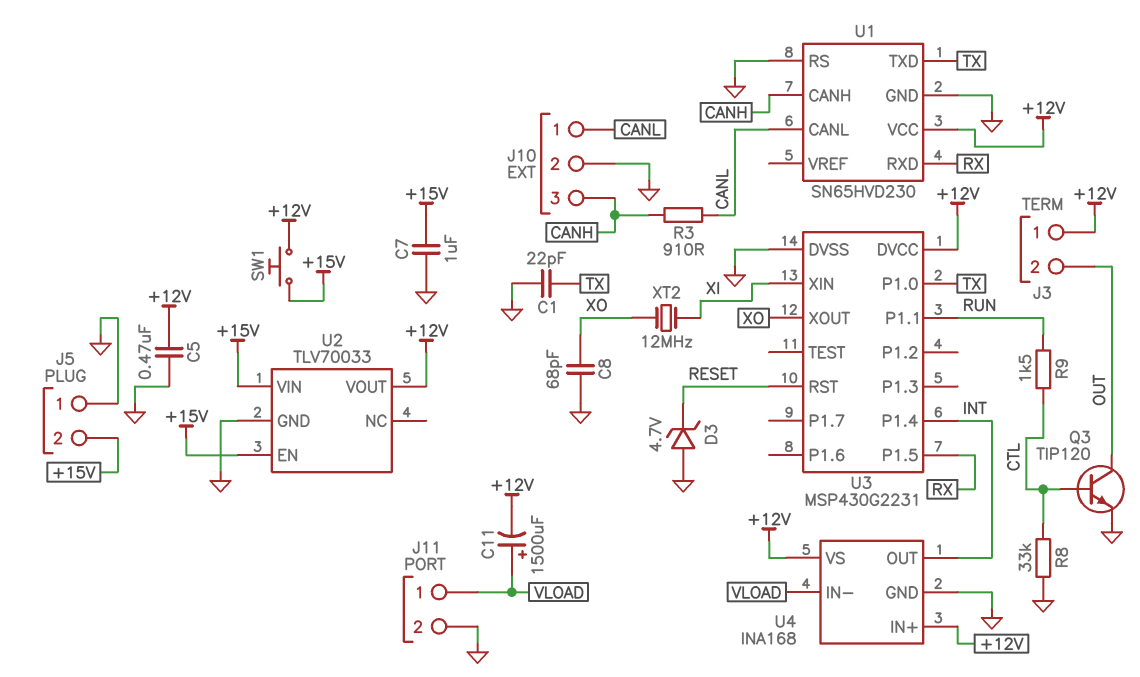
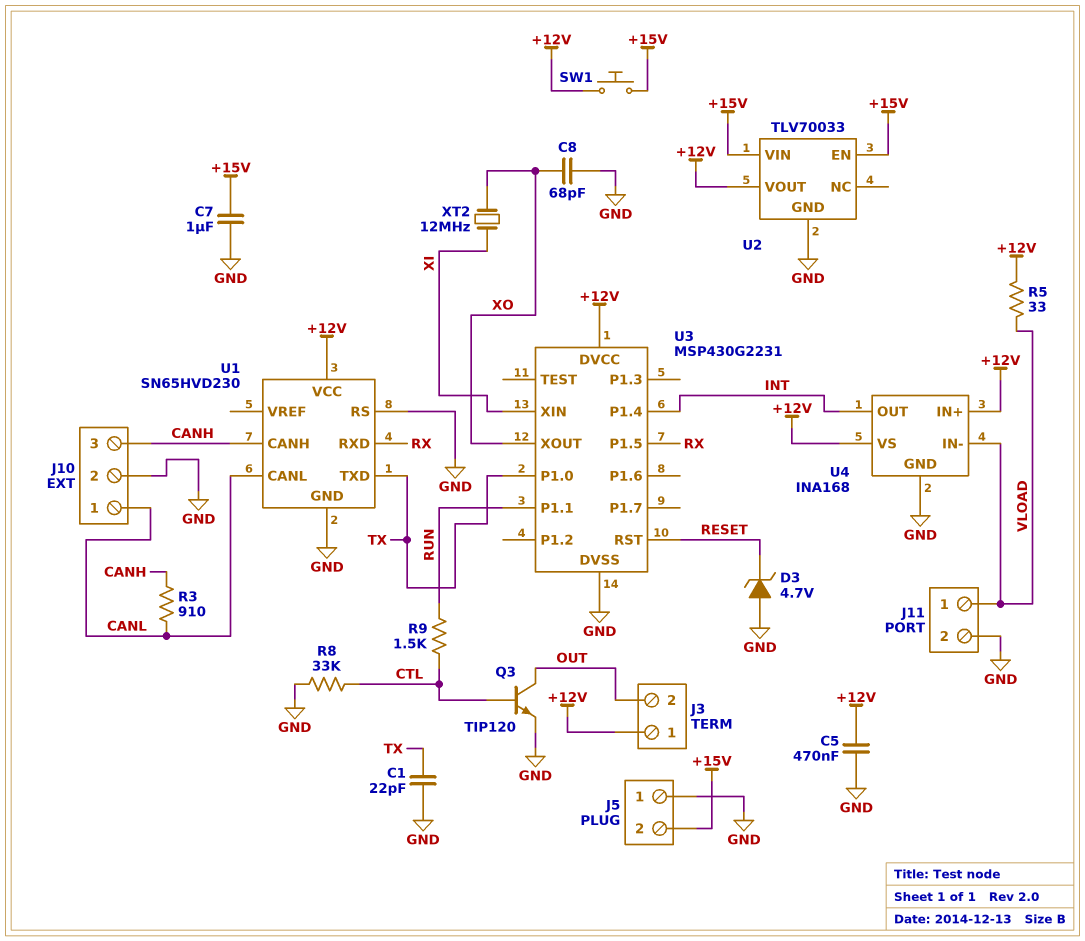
C11: 1500uF (plus VLOAD, minus +12V) -> none
R5: none -> 33 (+12V, VLOAD)

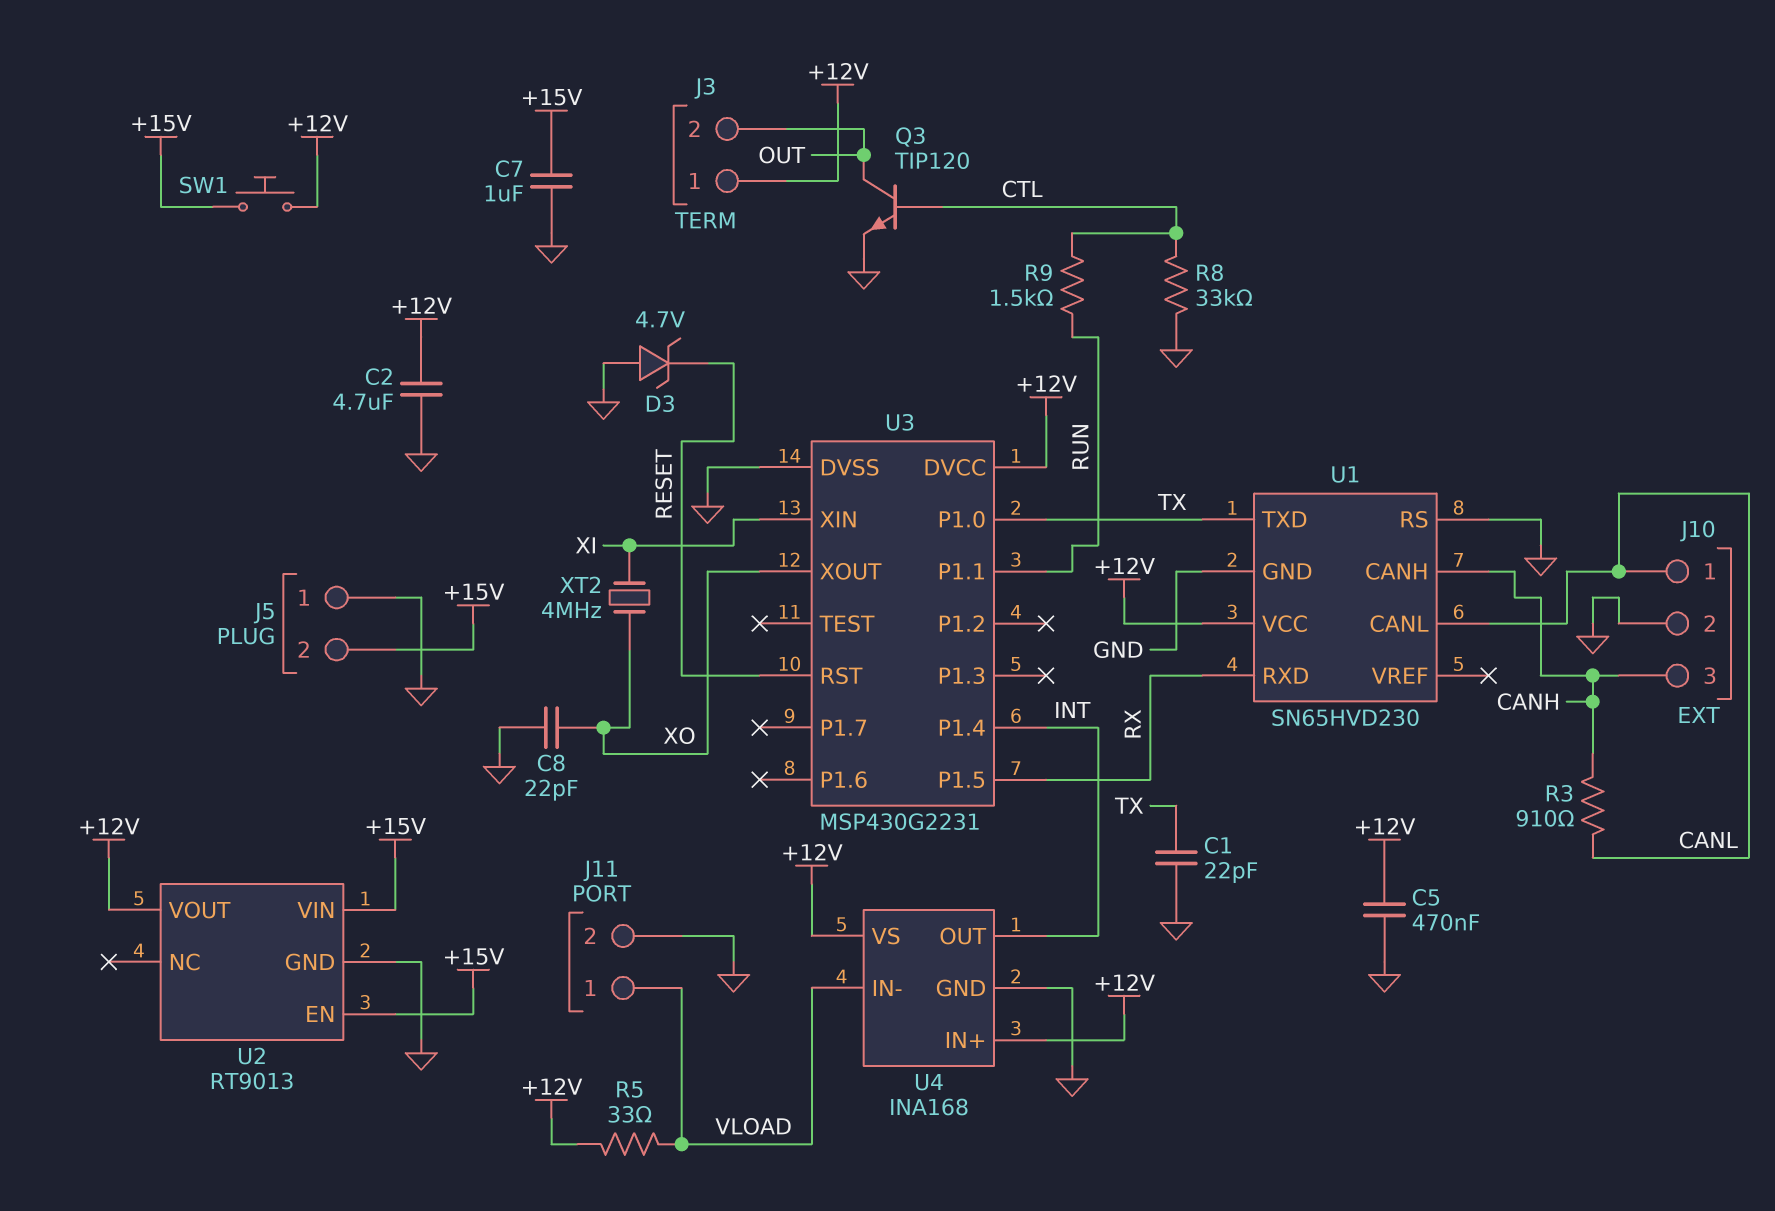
C2: none -> 4.7uF (+12V, GND)
C8: 68pF (GND, XO) -> 22pF (GND, XO)
U2: TLV70033 -> RT9013
XT2: 12MHz (XI, XO) -> 4MHz (XI, XO)

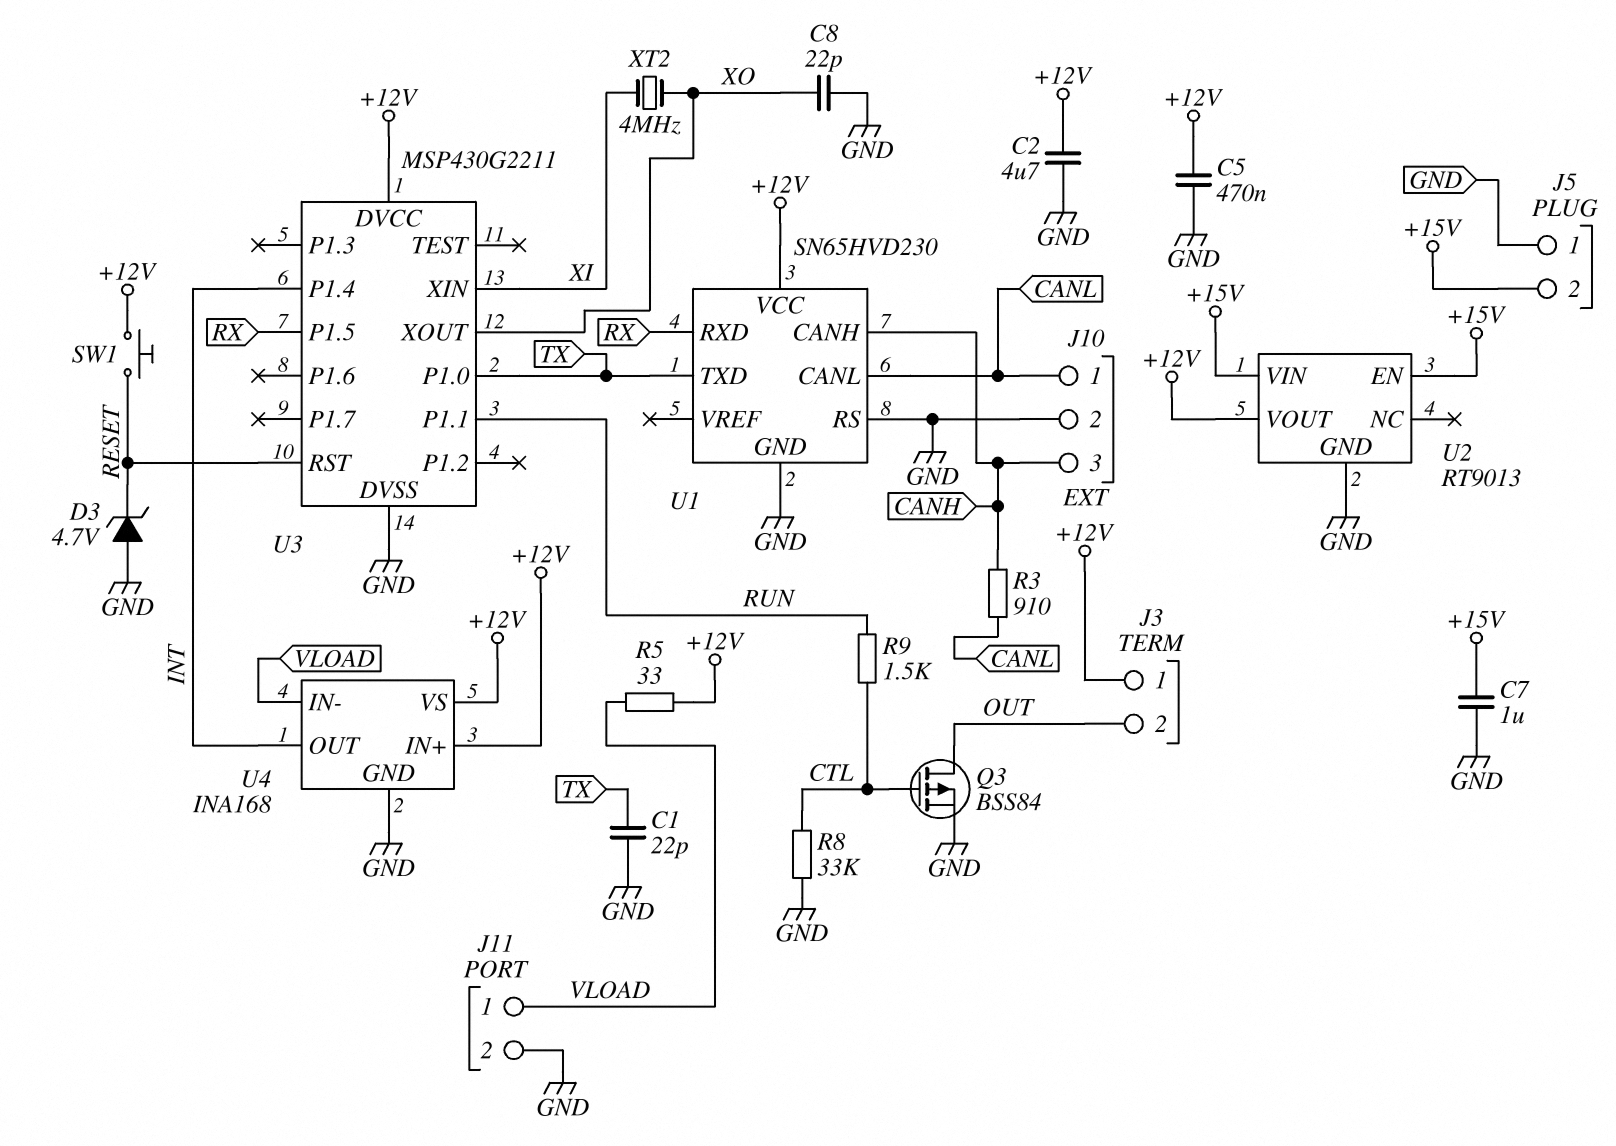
Q3: NPN TIP120 (B CTL, C OUT, E GND) -> PMOS BSS84 (G CTL, D OUT, S GND)
SW1: button (+12V, +15V) -> button (+12V, RESET)
U3: MSP430G2231 -> MSP430G2211

